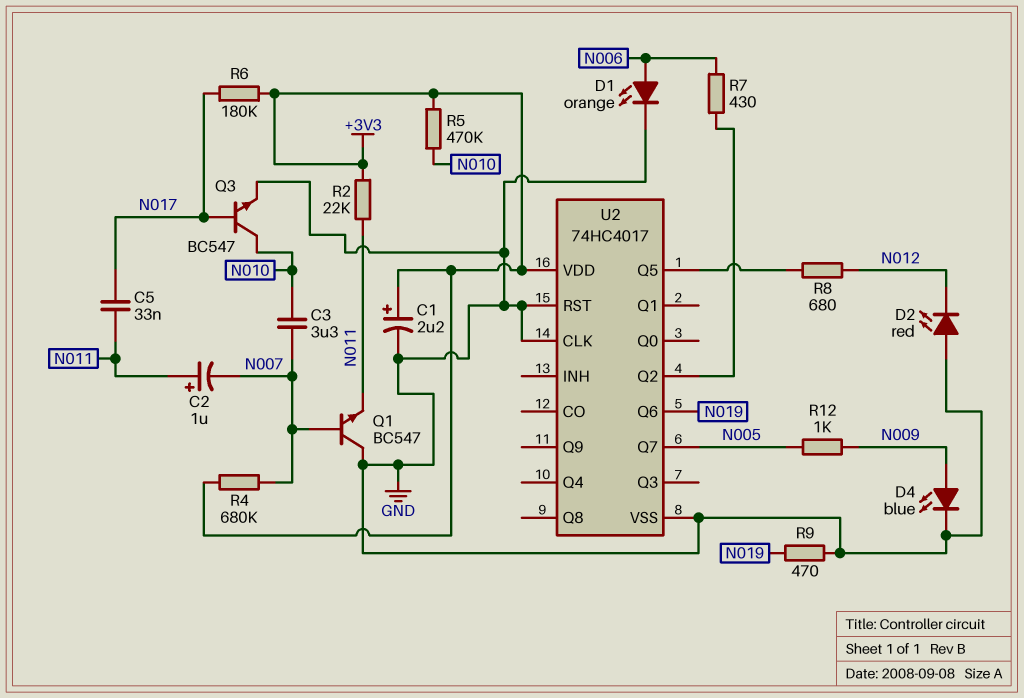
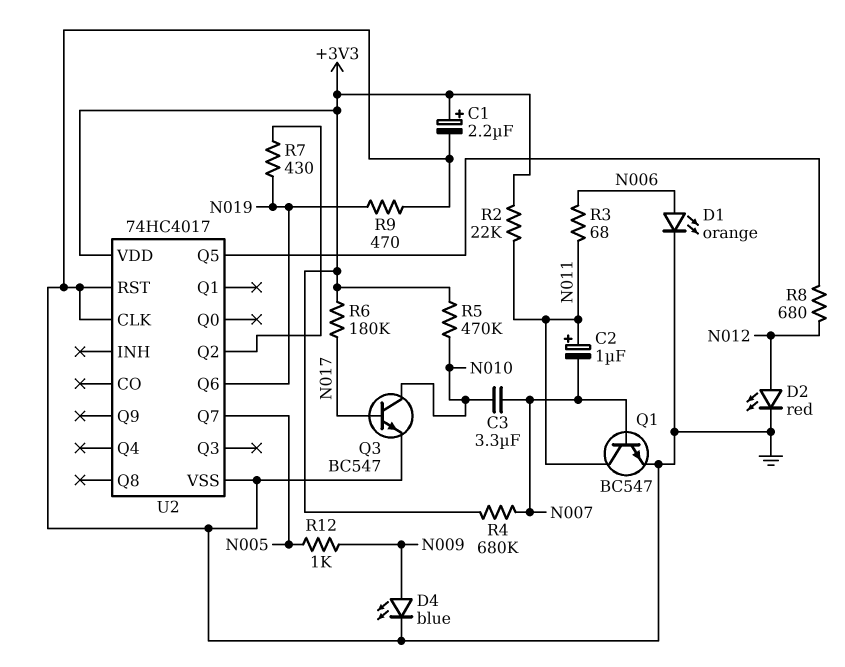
C5: 33nF (N011, N017) -> none
D2: LED red (A GND, K N012) -> LED red (A N012, K GND)
Q1: NPN BC547 (B N007, C GND, E N011) -> NPN BC547 (B N007, C N011, E GND)
R3: none -> 68 (N006, N011)
R7: 430 (N006, U2/Q2) -> 430 (N019, U2/Q2)

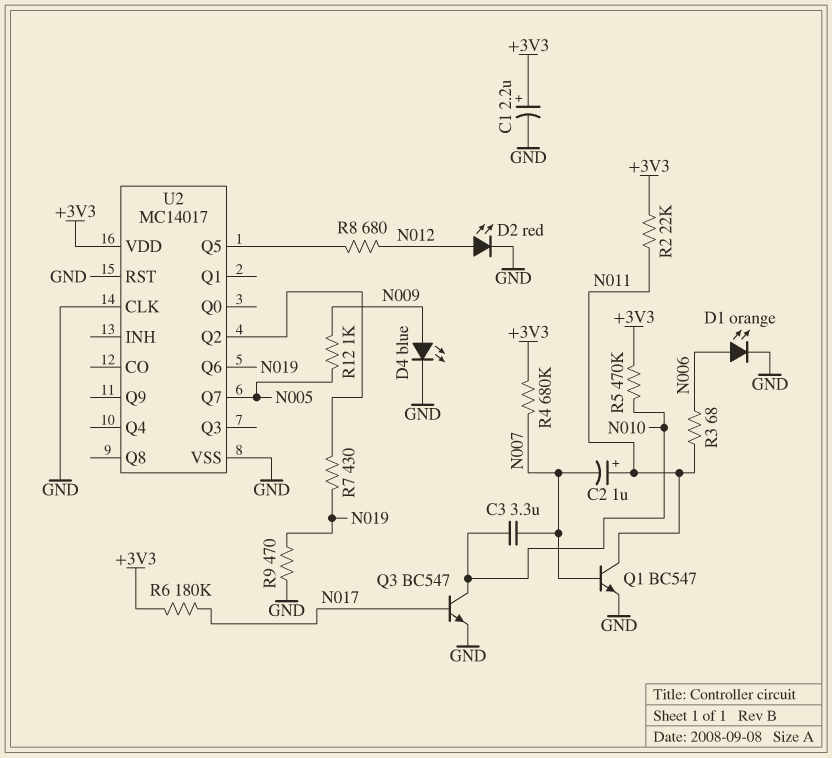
U2: 74HC4017 -> MC14017

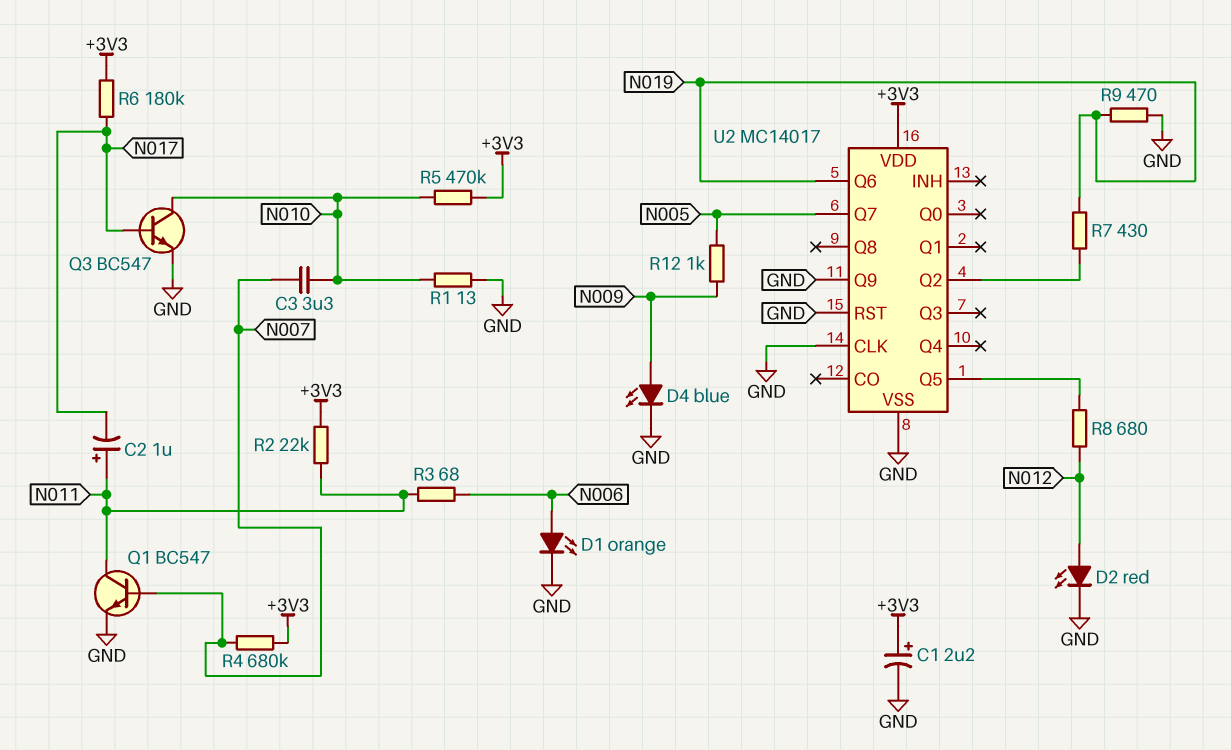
C2: 1uF (plus N011, minus N007) -> 1uF (plus N011, minus N017)
R1: none -> 13 (GND, N010)
U2 pin Q9: none -> GND

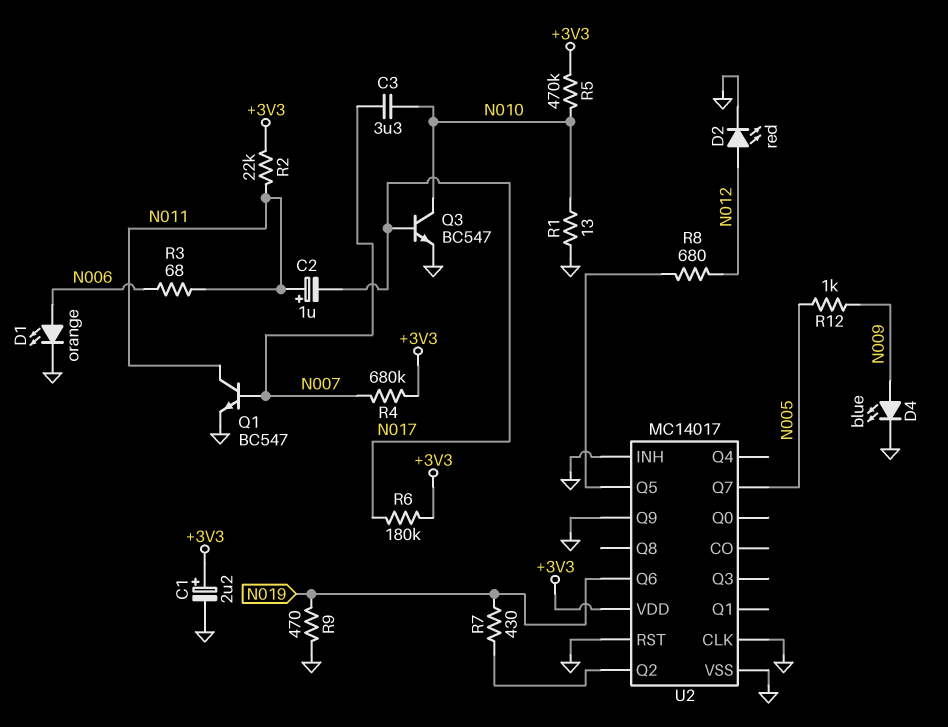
U2 pin INH: none -> GND

